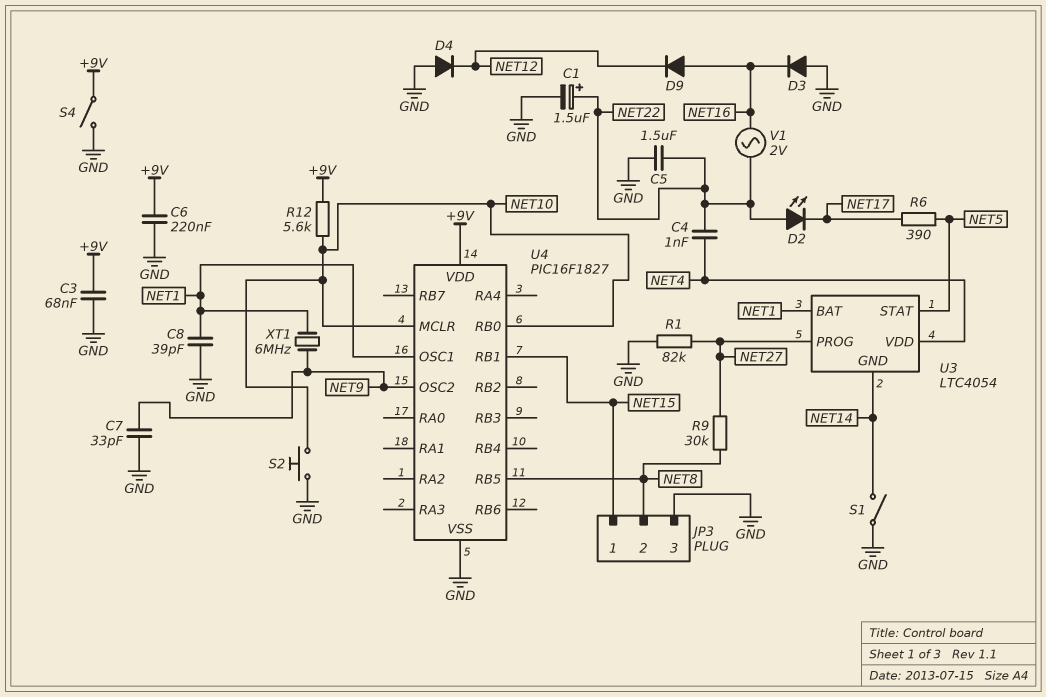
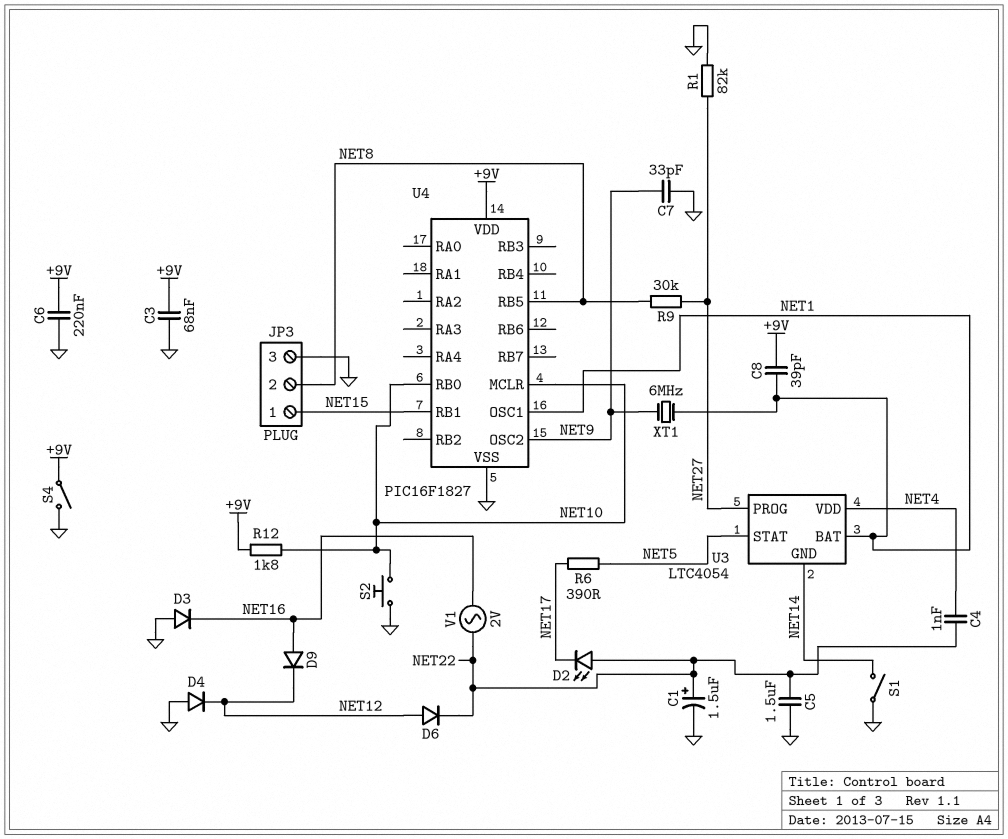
C8: 39pF (GND, NET1) -> 39pF (+9V, NET1)
D6: none -> diode (A NET12, K NET22)
R12: 5.6k (+9V, NET10) -> 1.8k (+9V, NET10)

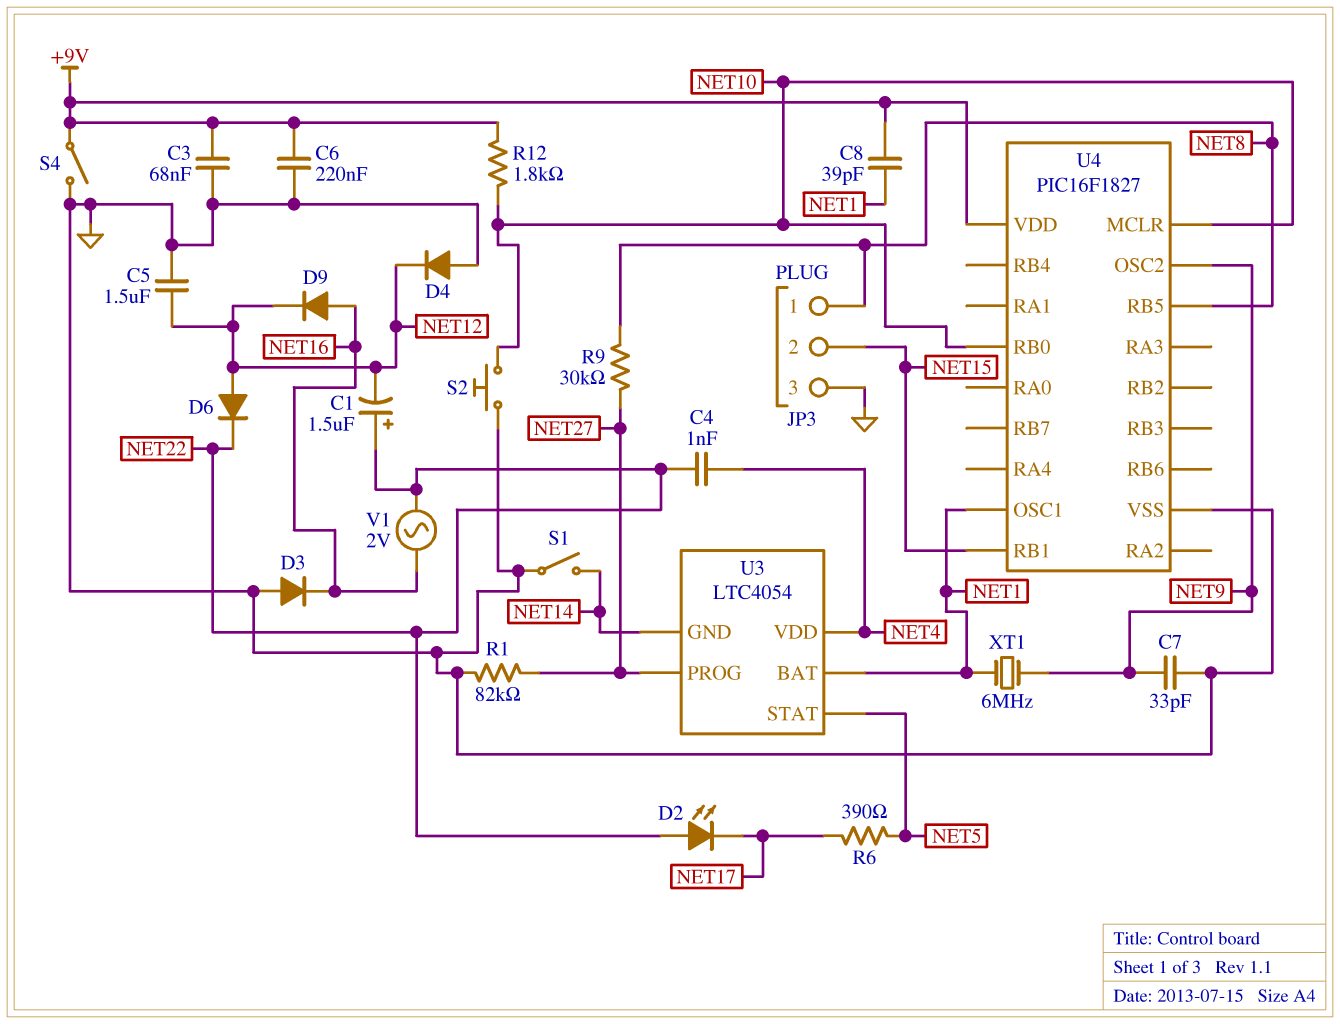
C1: 1.5uF (plus NET22, minus GND) -> 1.5uF (plus NET22, minus NET12)
C5: 1.5uF (GND, NET22) -> 1.5uF (GND, NET12)
JP3 pin 1: NET15 -> NET8
JP3 pin 2: NET8 -> NET15

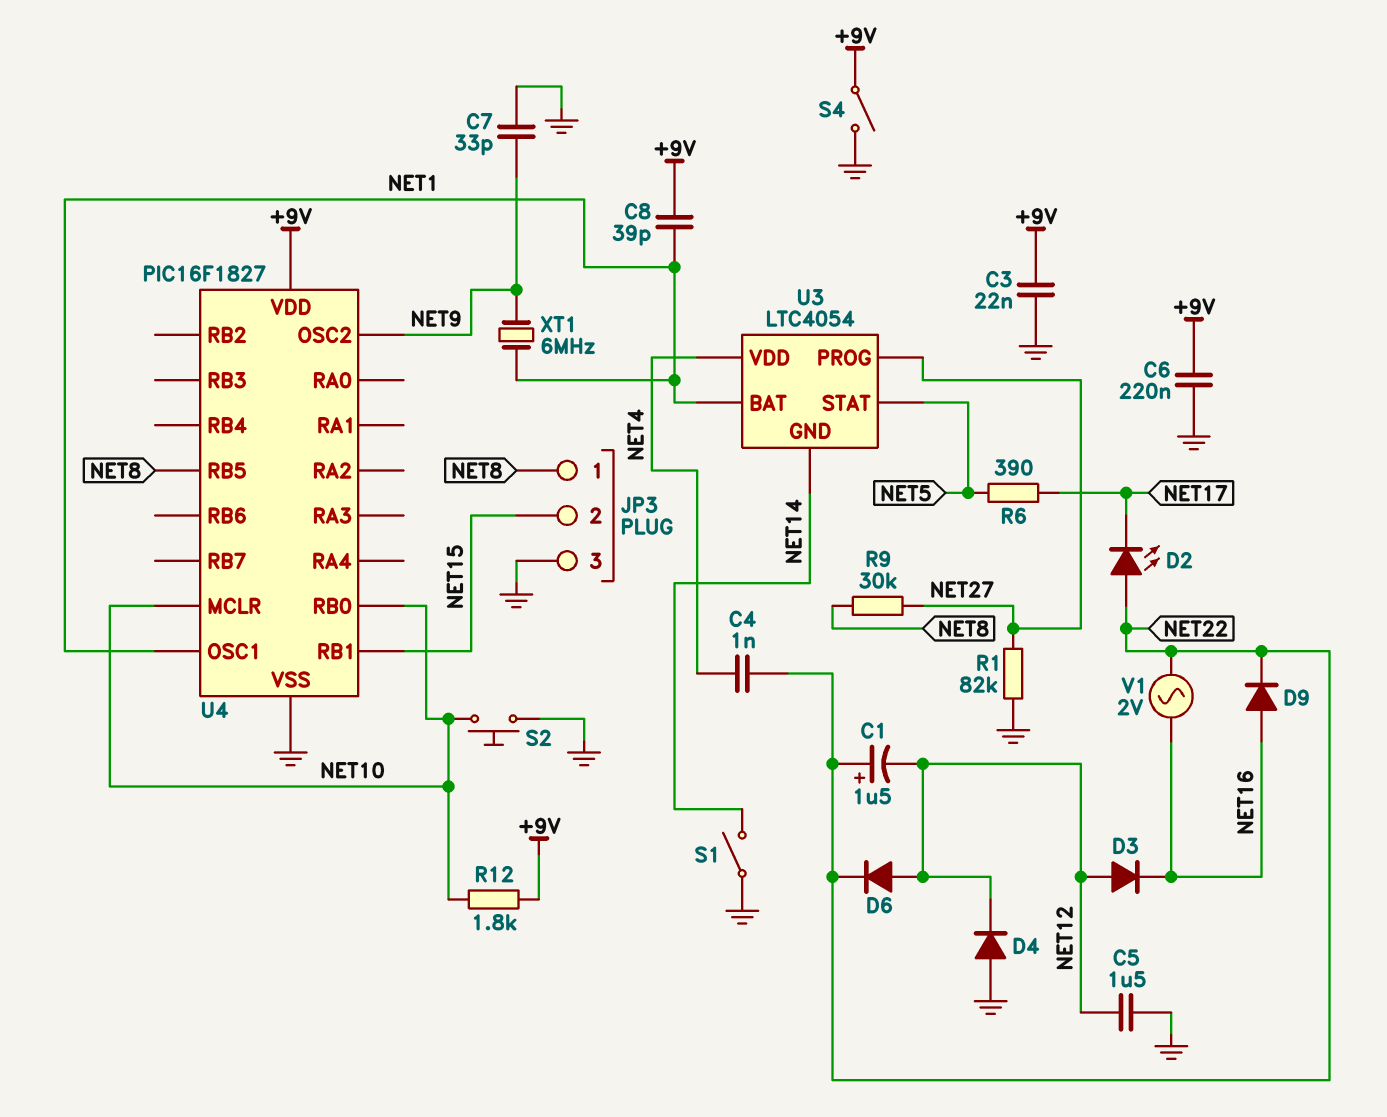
C3: 68nF (+9V, GND) -> 22nF (+9V, GND)
D3: diode (A GND, K NET16) -> diode (A NET12, K NET16)
D9: diode (A NET16, K NET12) -> diode (A NET16, K NET22)

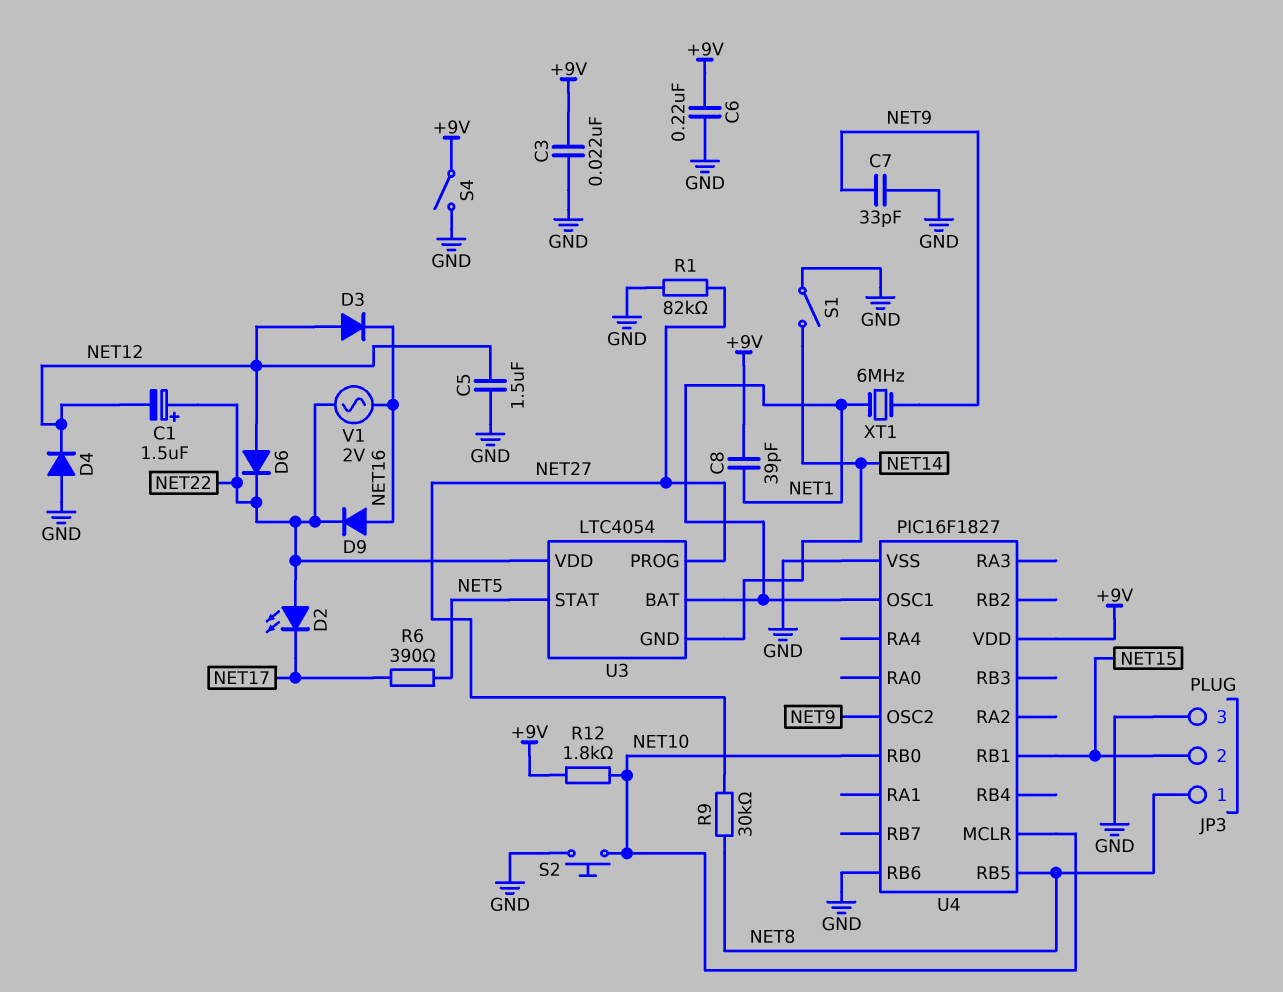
C4: 1nF (NET4, NET22) -> none
U3 pin VDD: NET4 -> NET22
U4 pin RB6: none -> GND

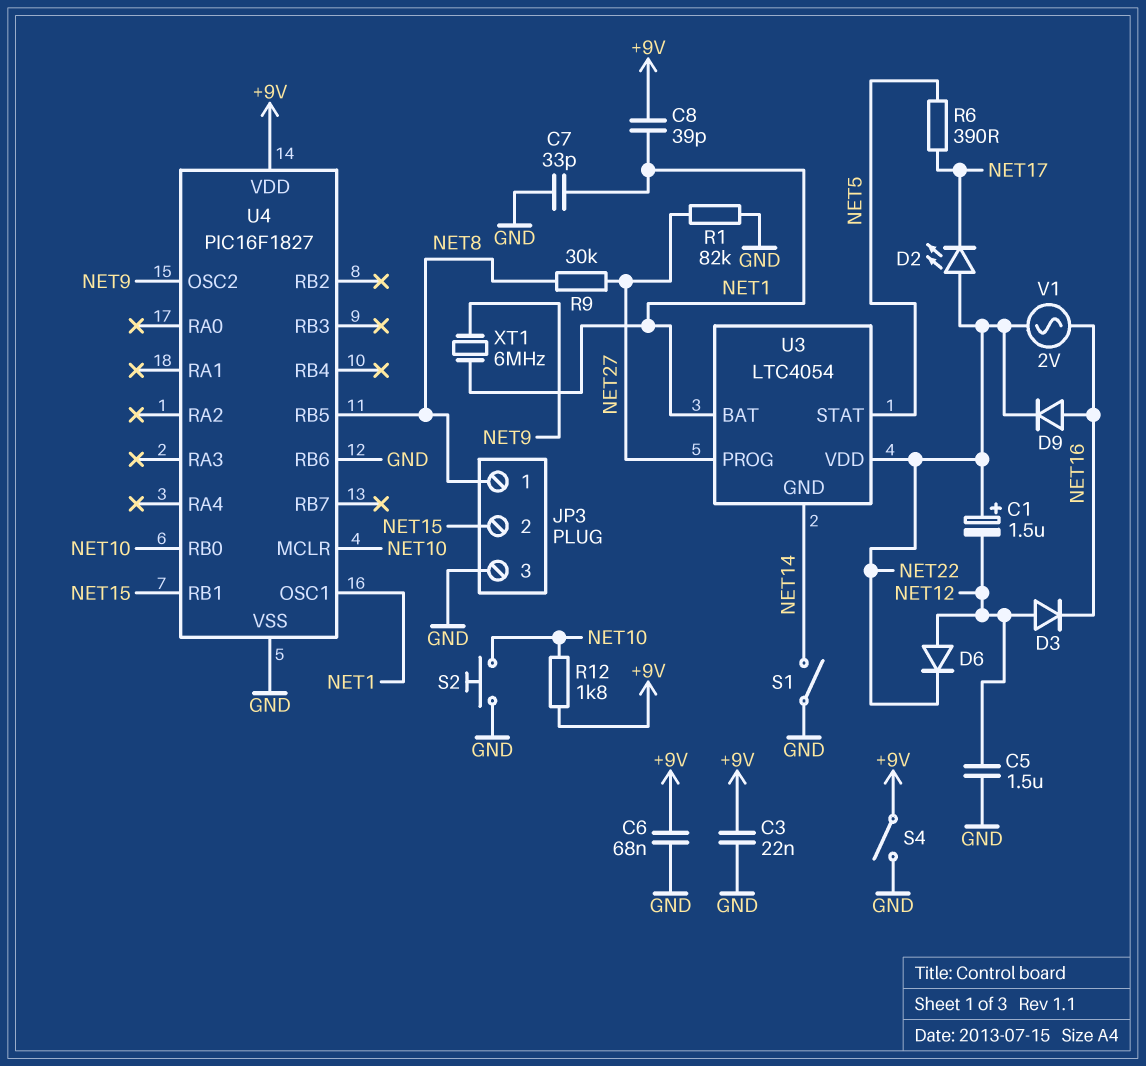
C6: 220nF (+9V, GND) -> 68nF (+9V, GND)
C7: 33pF (GND, NET9) -> 33pF (GND, NET1)
D4: diode (A GND, K NET12) -> none

